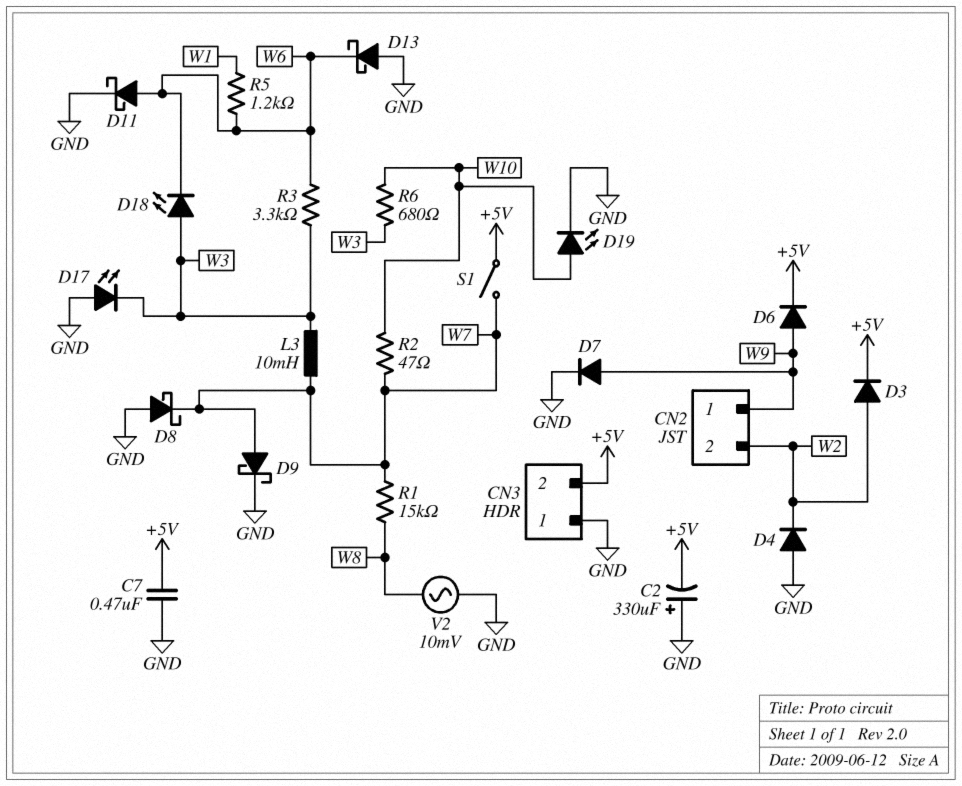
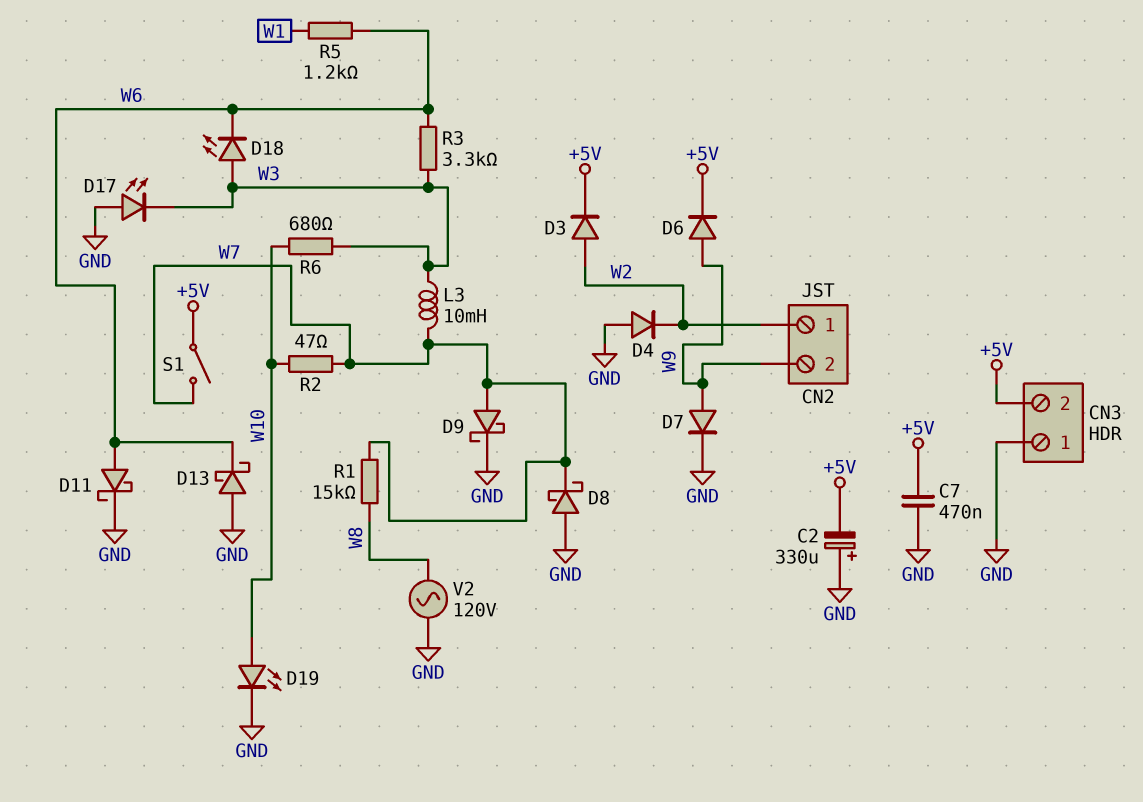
CN2 pin 1: W9 -> W2
CN2 pin 2: W2 -> W9
V2: AC 10mV (GND, W8) -> AC 120V (GND, W8)

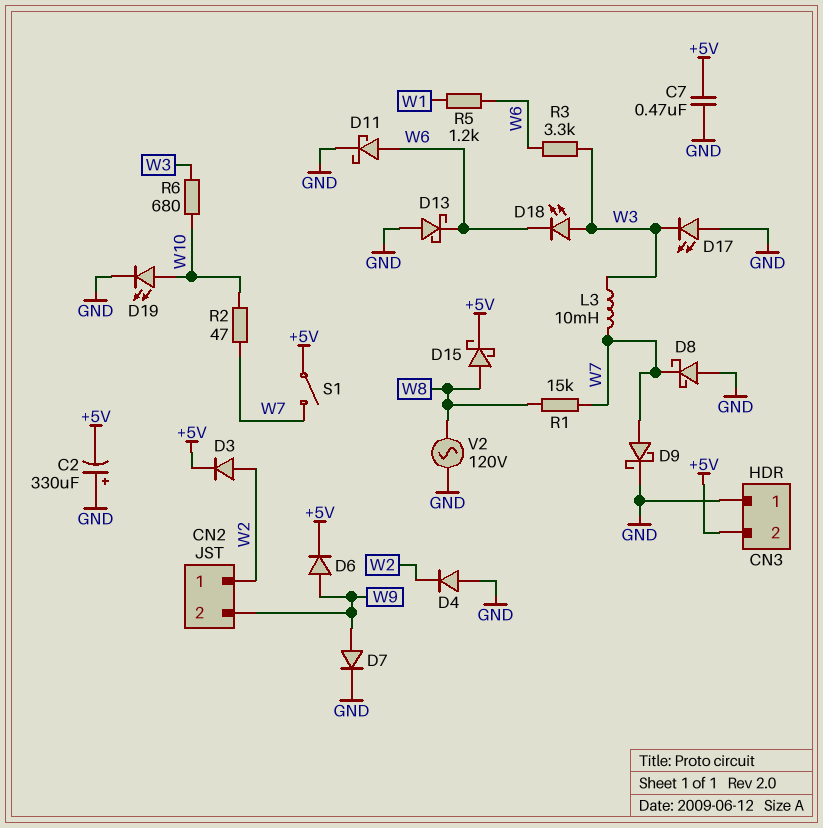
D15: none -> schottky (A W8, K +5V)

